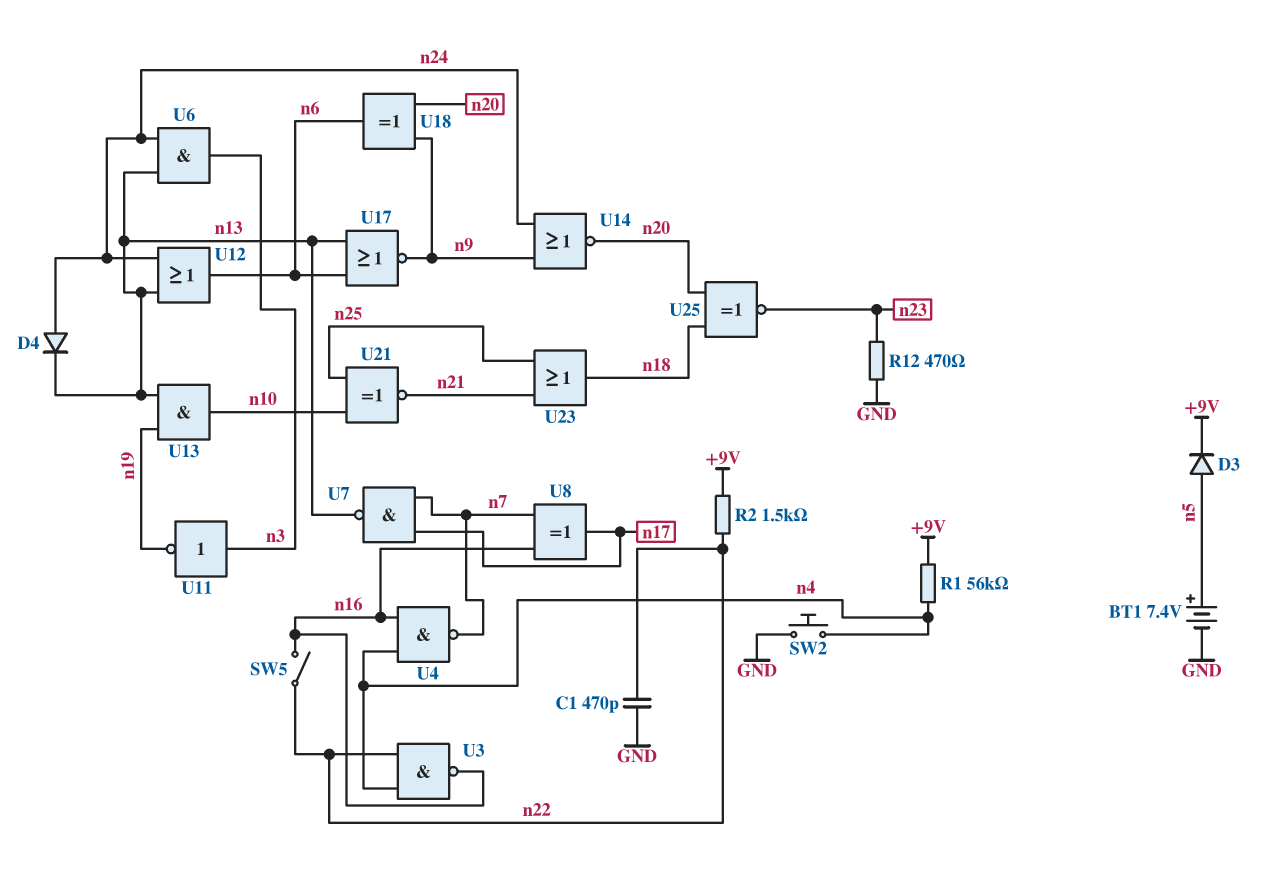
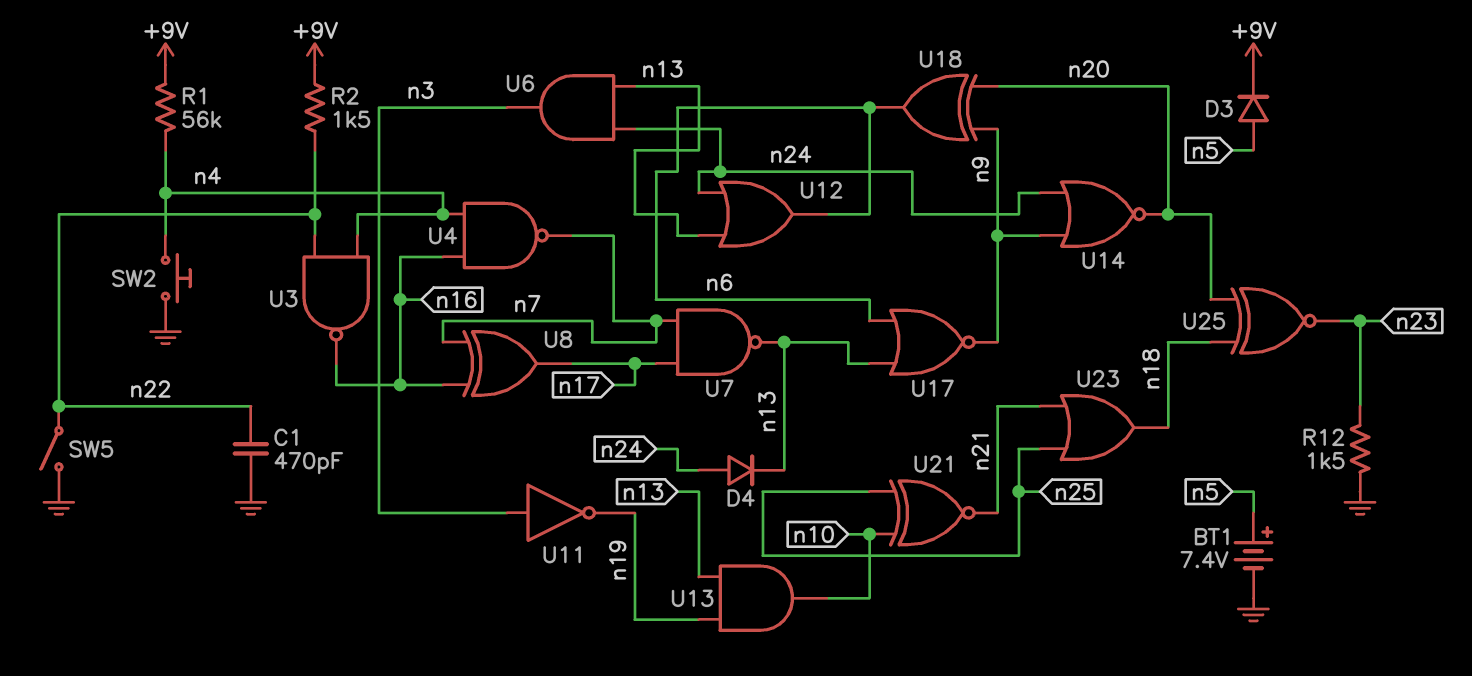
R12: 470 (GND, n23) -> 1.5k (GND, n23)
SW5: switch (n16, n22) -> switch (GND, n22)

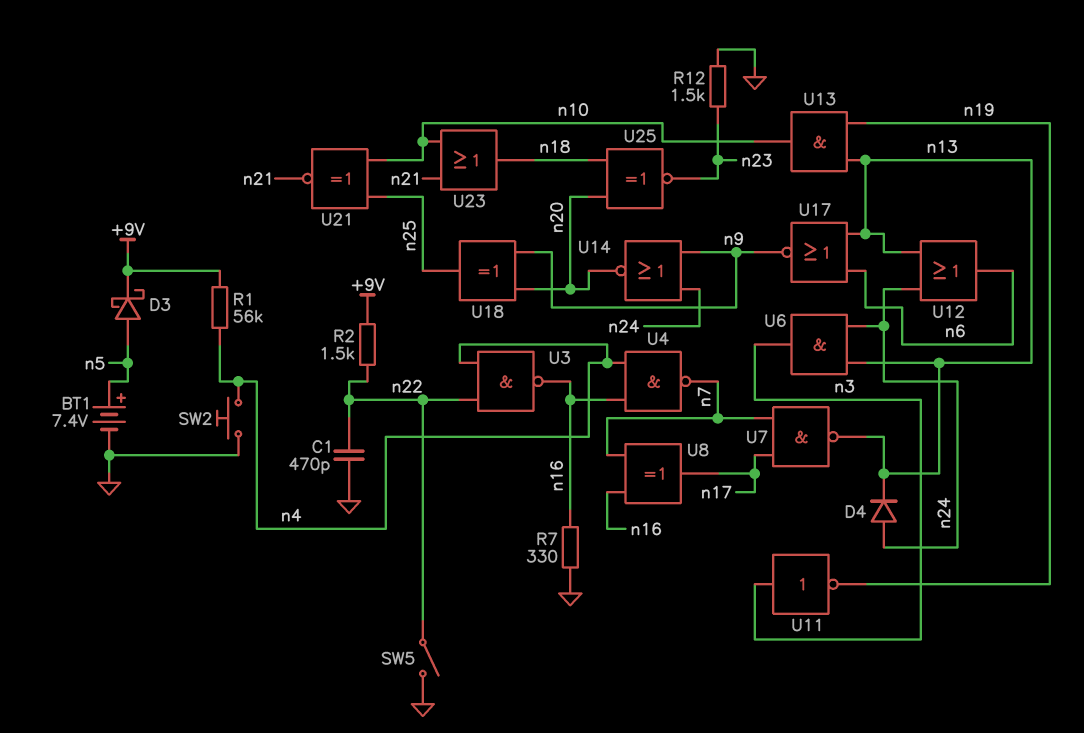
D3: diode (A n5, K +9V) -> schottky (A n5, K +9V)
R7: none -> 330 (GND, n16)
U18: XOR (in n9, in n20, out n6) -> XOR (in n9, in n20, out n25)
U23: OR (in n21, in n25, out n18) -> OR (in n10, in n21, out n18)

